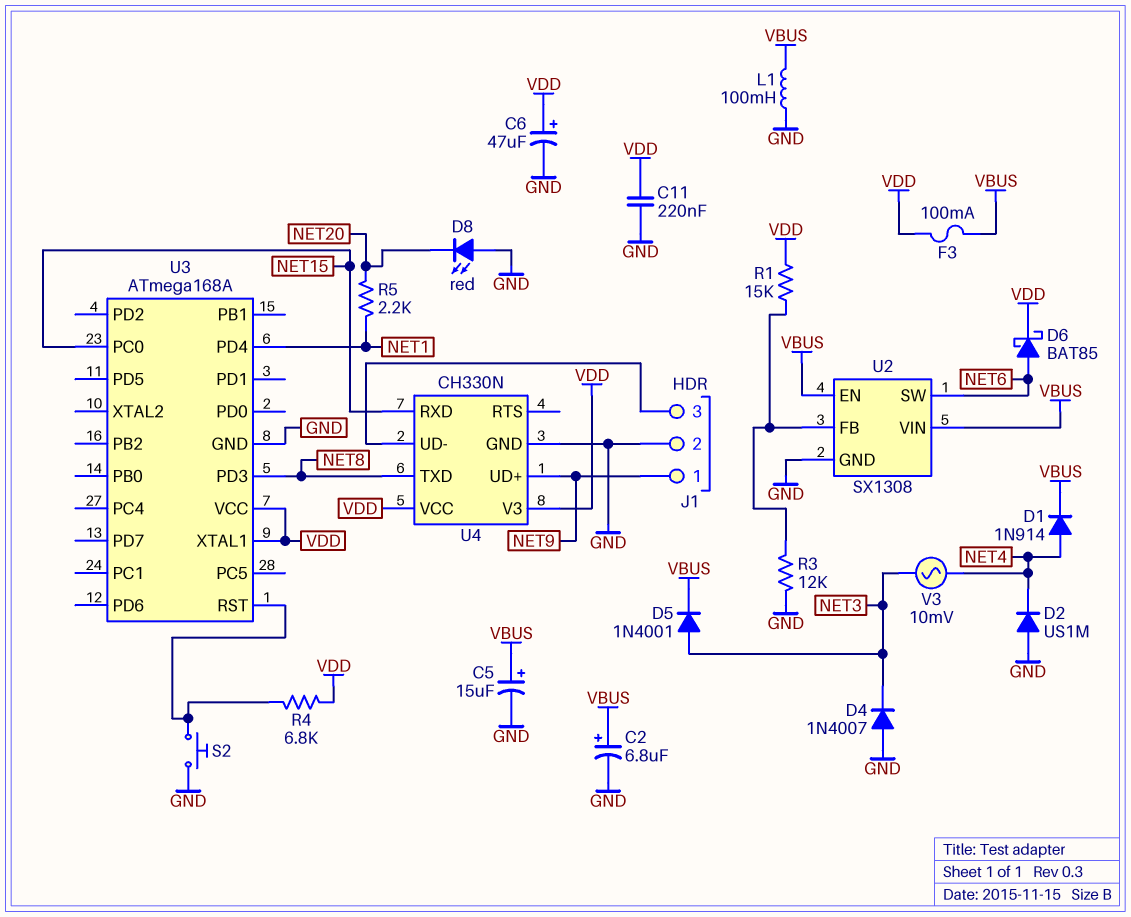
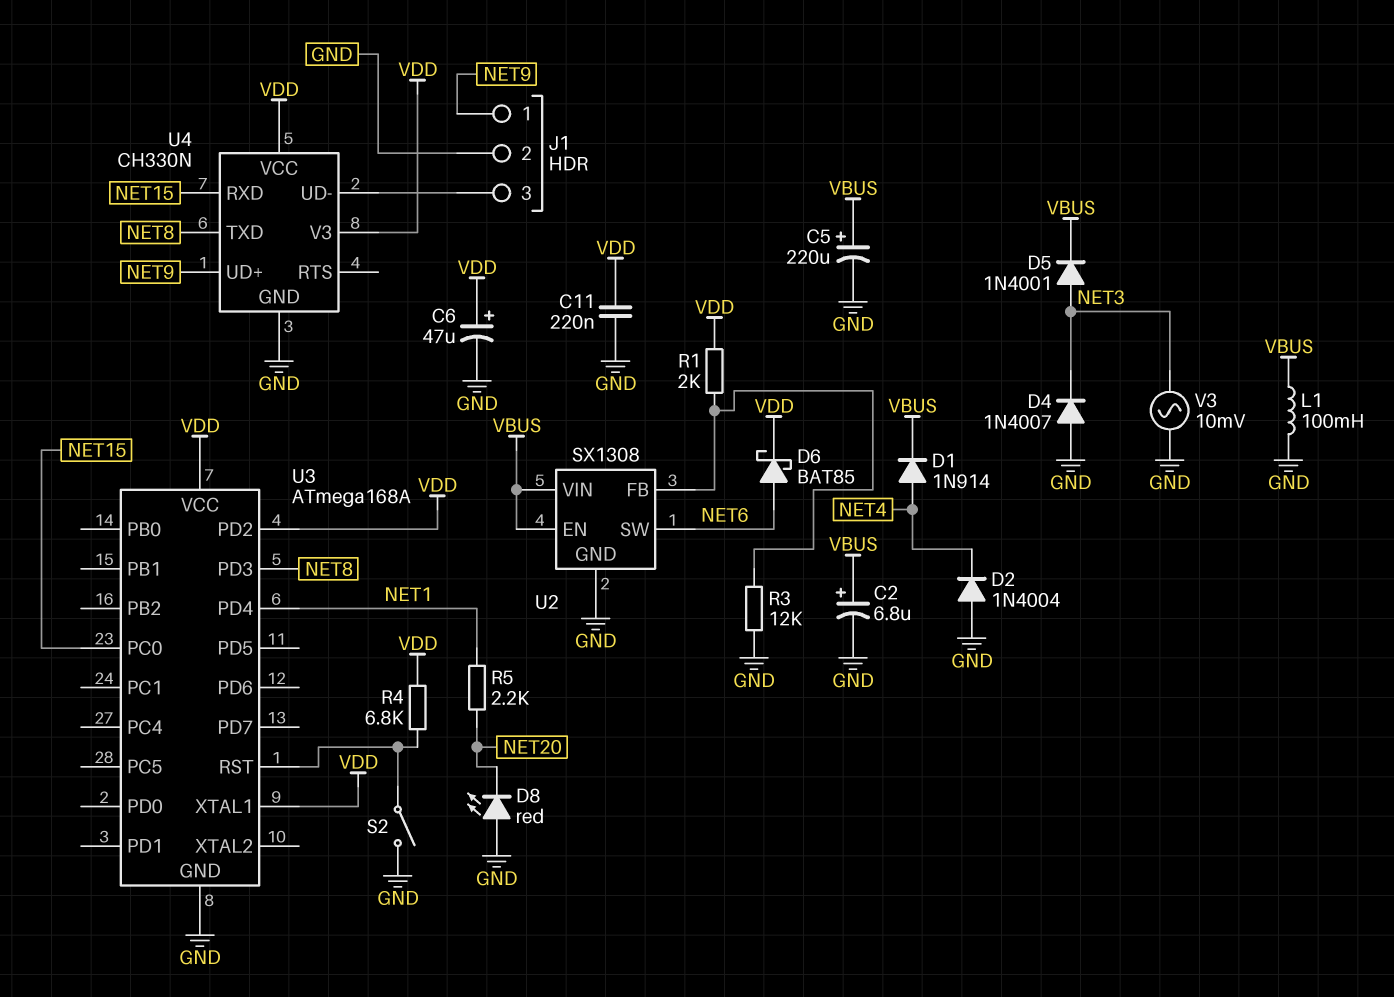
C5: 15uF (plus VBUS, minus GND) -> 220uF (plus VBUS, minus GND)
D2: diode US1M (A GND, K NET4) -> diode 1N4004 (A GND, K NET4)
F3: 100mA (VBUS, VDD) -> none
R1: 15k (U2/FB, VDD) -> 2k (U2/FB, VDD)
S2: button (GND, U3/RST) -> switch (GND, U3/RST)
U3 pin PD2: none -> VDD
V3: AC 10mV (NET3, NET4) -> AC 10mV (GND, NET3)

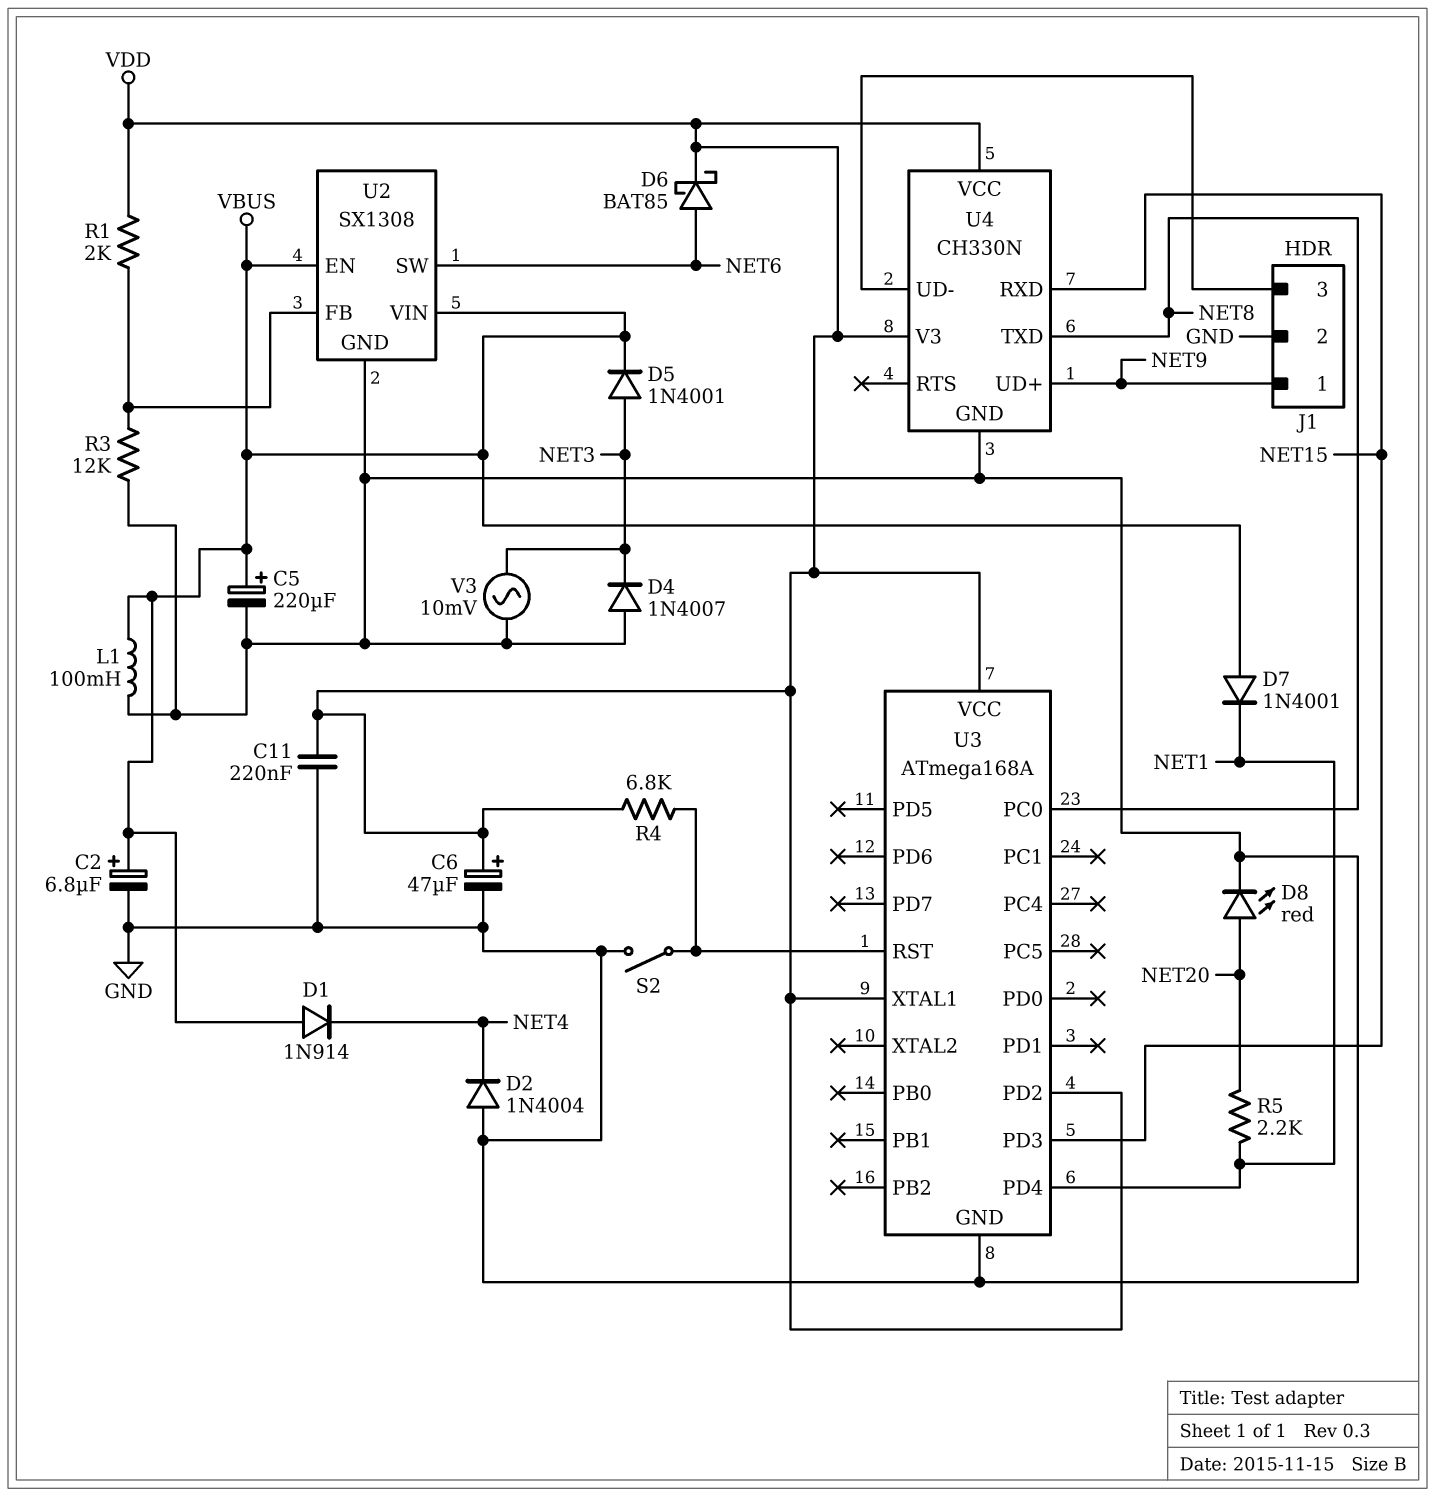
D1: diode 1N914 (A NET4, K VBUS) -> diode 1N914 (A VBUS, K NET4)
D7: none -> diode 1N4001 (A VBUS, K NET1)
D8: LED red (A GND, K NET20) -> LED red (A NET20, K GND)
U3 pin PC0: NET15 -> NET8
U3 pin PD3: NET8 -> NET15

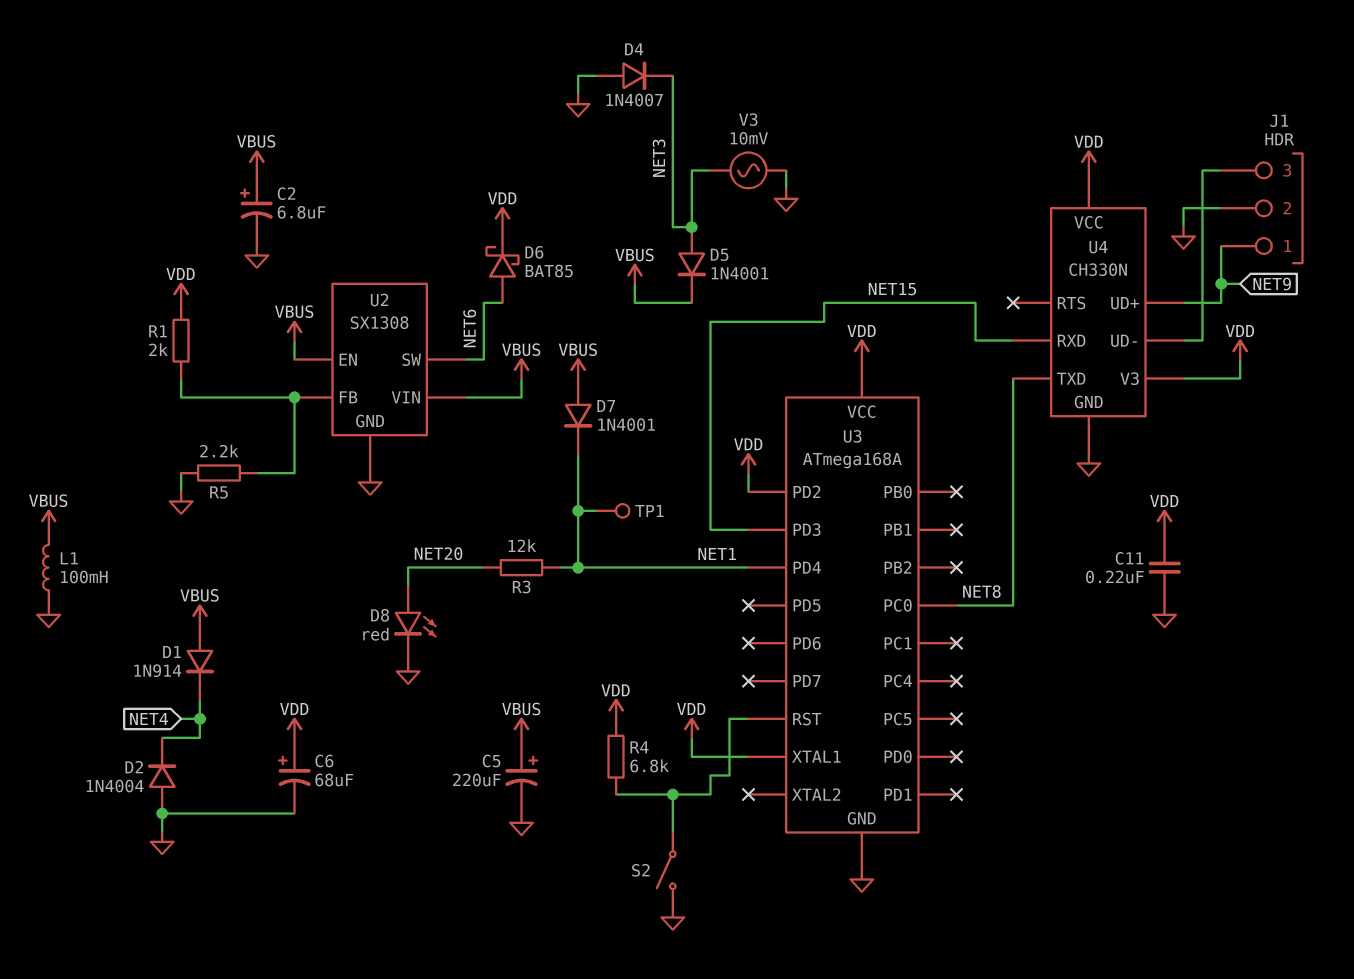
C6: 47uF (plus VDD, minus GND) -> 68uF (plus VDD, minus GND)
R3: 12k (GND, U2/FB) -> 12k (NET1, NET20)
R5: 2.2k (NET1, NET20) -> 2.2k (GND, U2/FB)
TP1: none -> test point (NET1)

